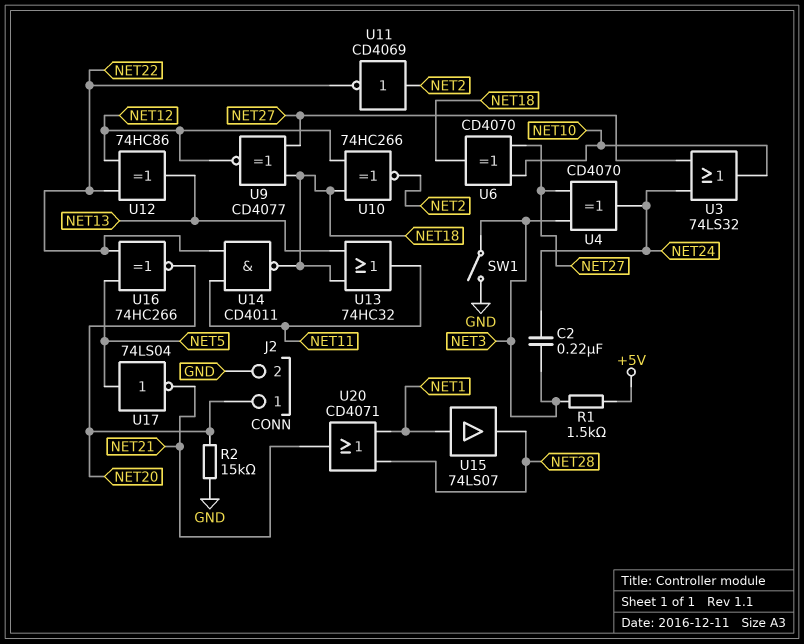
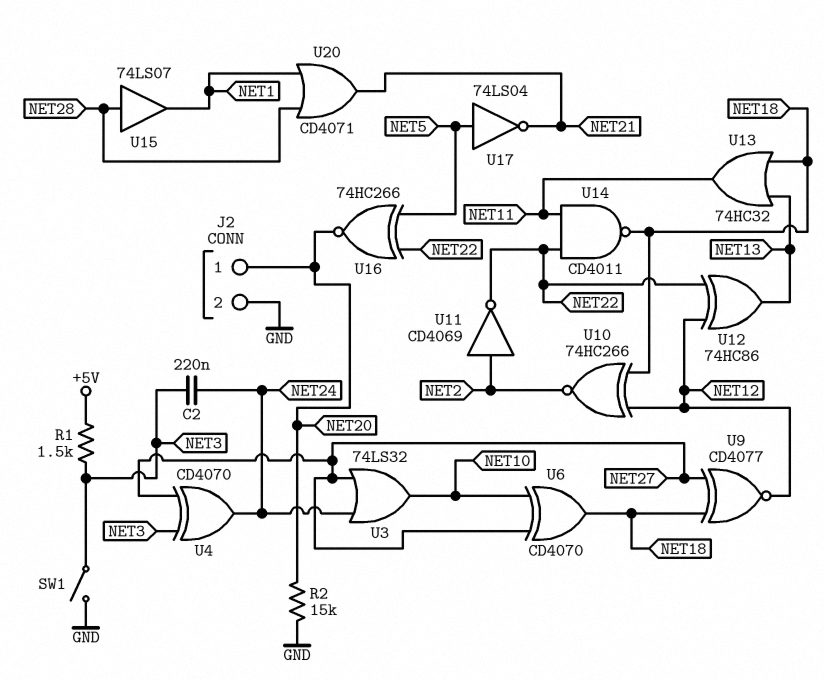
U15: buffer 74LS07 (in NET1, out NET28) -> buffer 74LS07 (in NET28, out NET1)

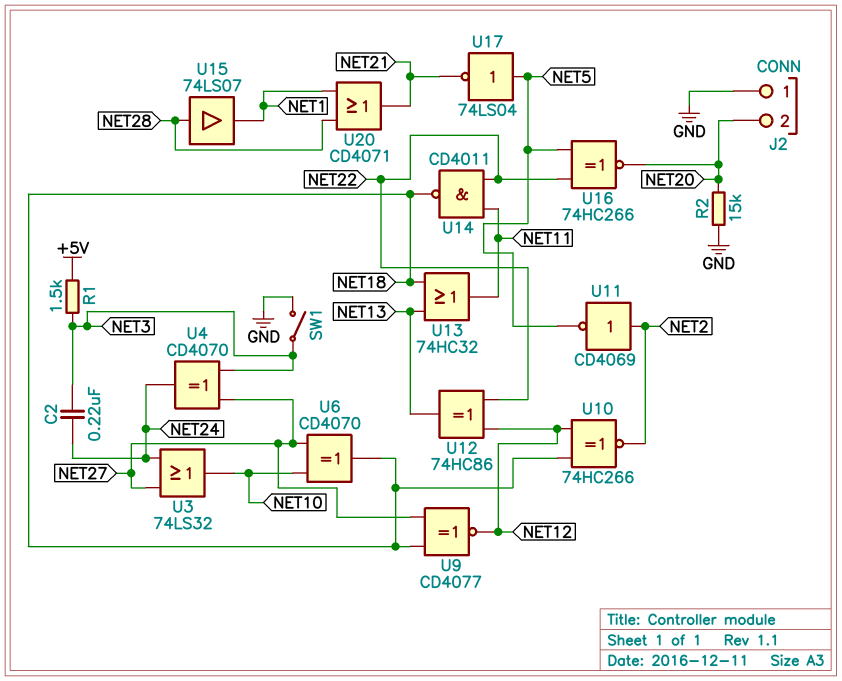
J2 pin 1: NET20 -> GND
J2 pin 2: GND -> NET20
U11: NOT CD4069 (in NET2, out NET22) -> NOT CD4069 (in NET2, out NET5)

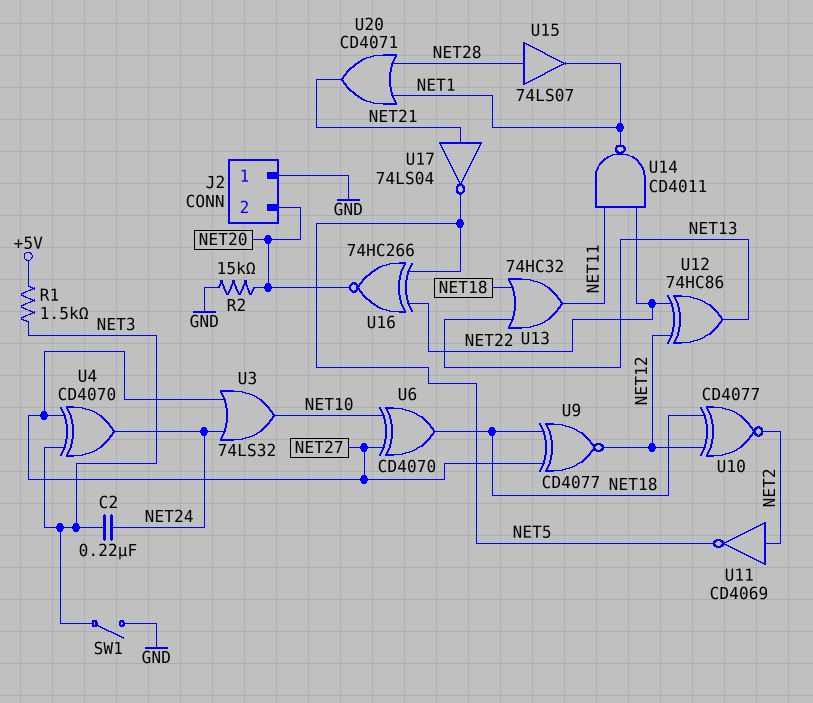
U10: XNOR 74HC266 (in NET12, in NET18, out NET2) -> XNOR CD4077 (in NET12, in NET18, out NET2)
U14: NAND CD4011 (in NET11, in NET22, out NET18) -> NAND CD4011 (in NET11, in NET22, out NET1)
U17: NOT 74LS04 (in NET5, out NET21) -> NOT 74LS04 (in NET21, out NET5)

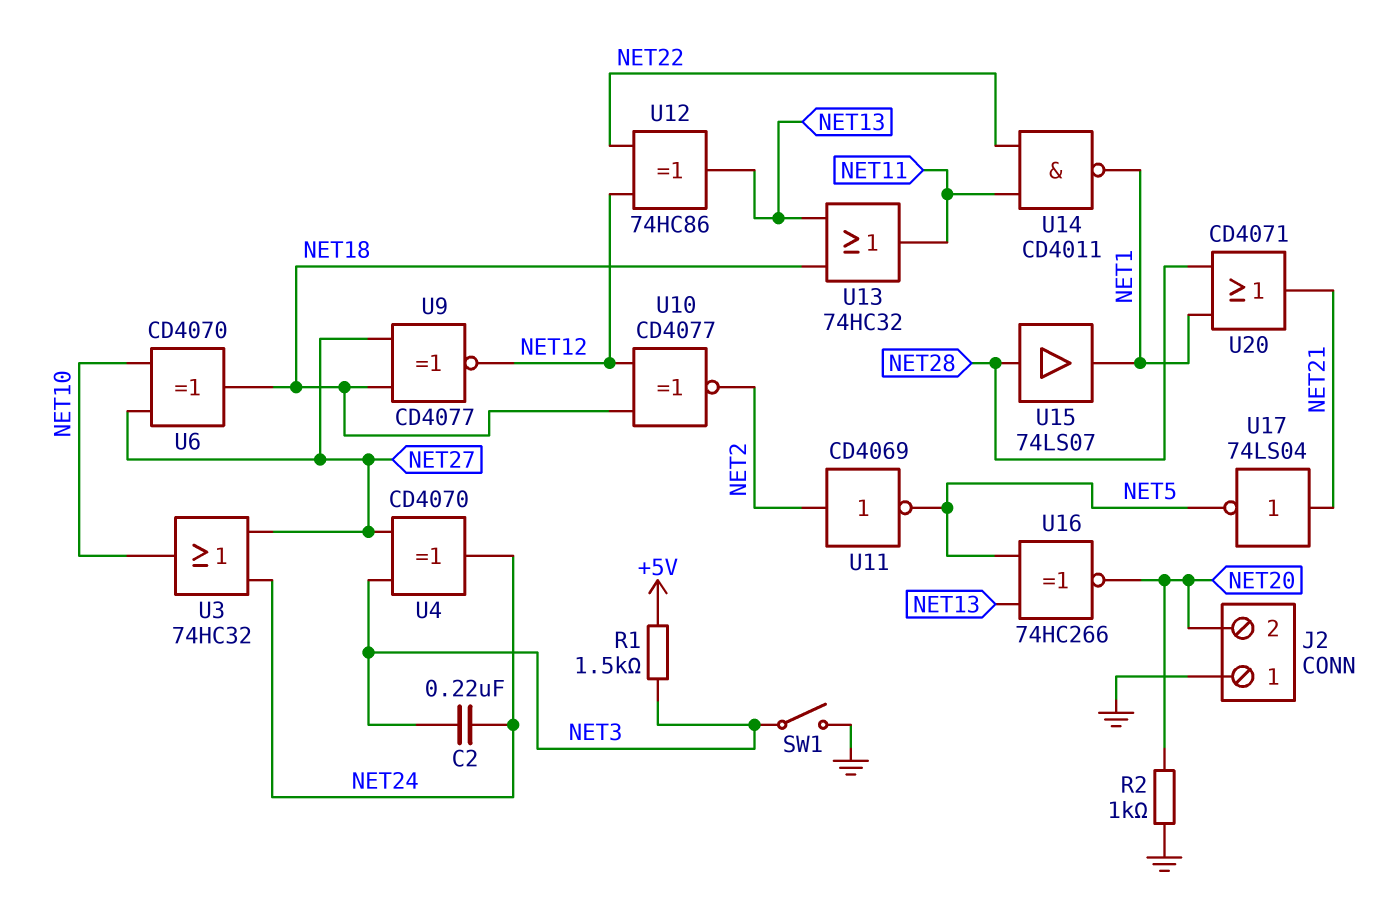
R2: 15k (GND, NET20) -> 1k (GND, NET20)
U3: OR 74LS32 (in NET24, in NET27, out NET10) -> OR 74HC32 (in NET24, in NET27, out NET10)
U16: XNOR 74HC266 (in NET5, in NET22, out NET20) -> XNOR 74HC266 (in NET5, in NET13, out NET20)

